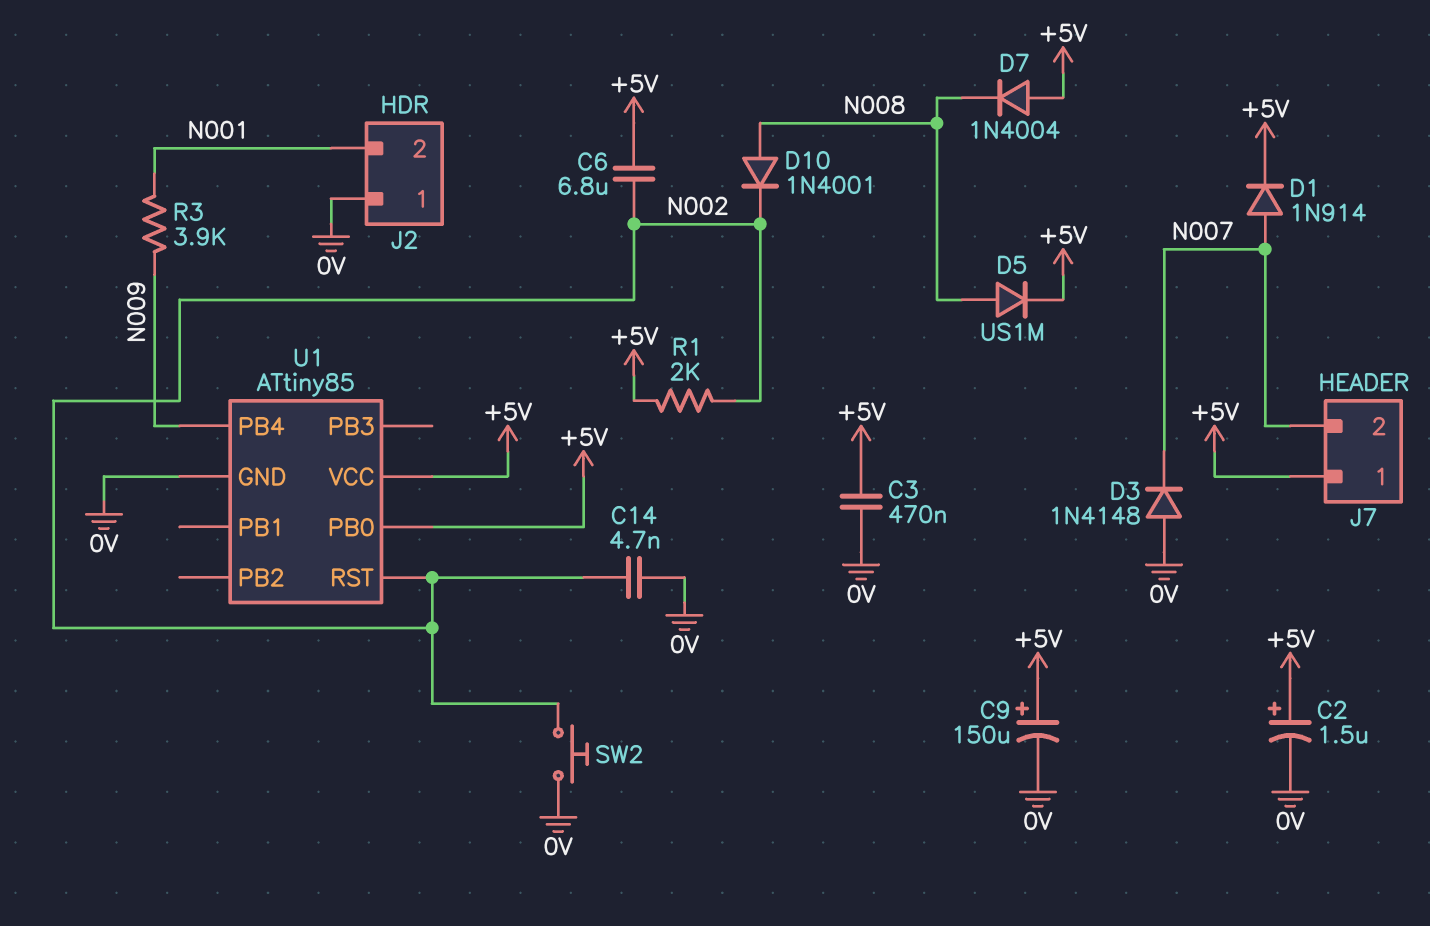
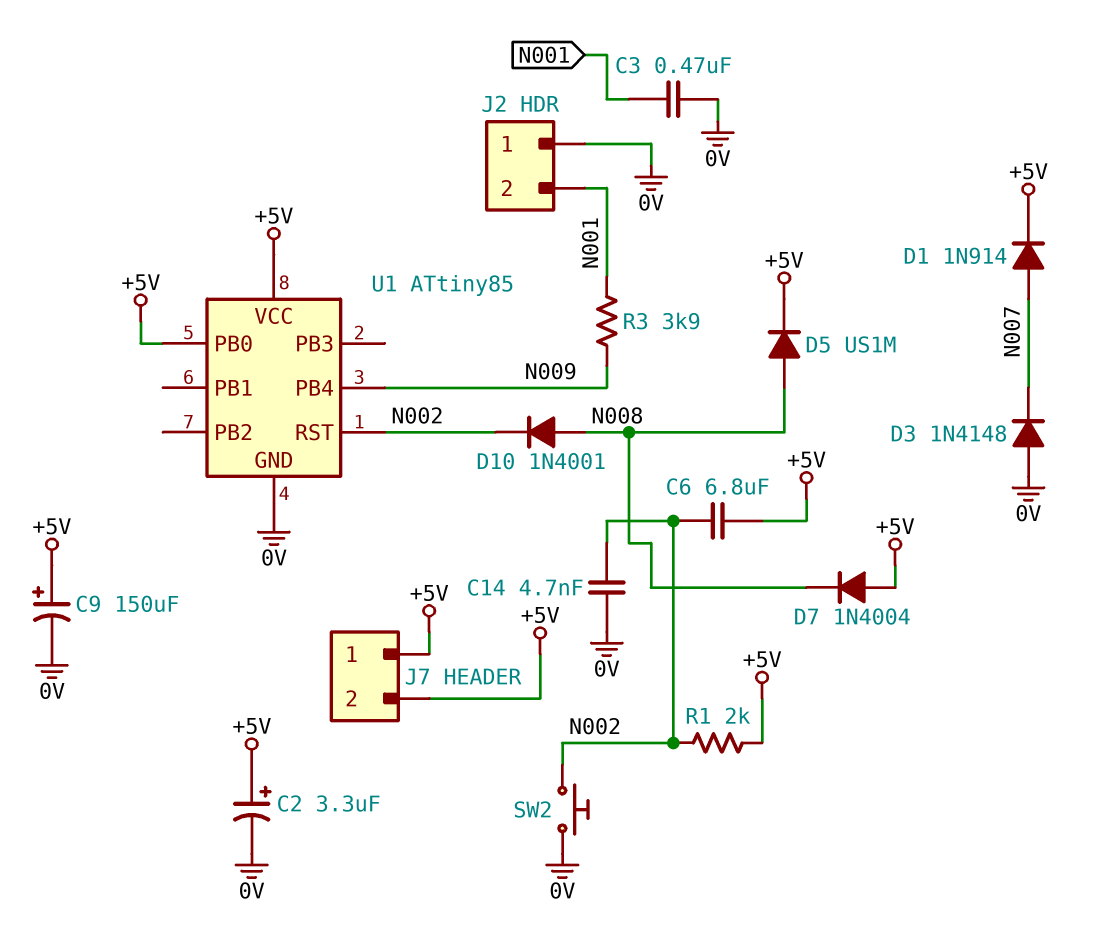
C2: 1.5uF (plus +5V, minus 0V) -> 3.3uF (plus +5V, minus 0V)
C3: 470nF (+5V, 0V) -> 470nF (0V, N001)
J7 pin 2: N007 -> +5V

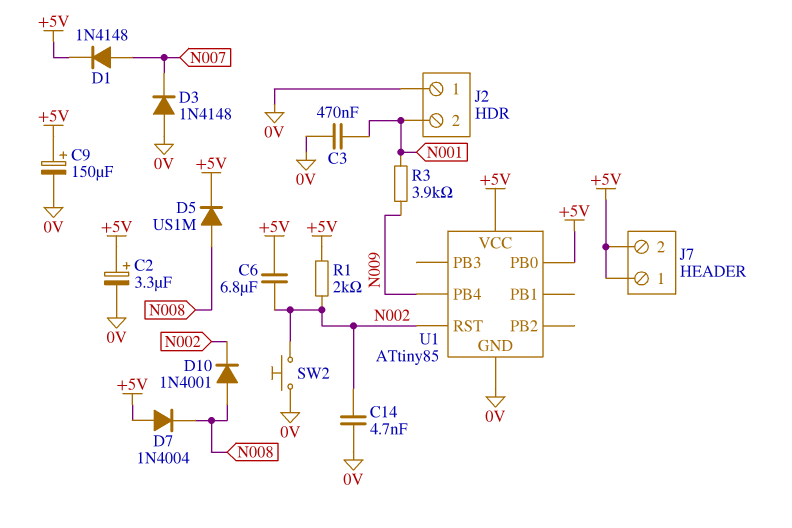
D1: diode 1N914 (A N007, K +5V) -> diode 1N4148 (A N007, K +5V)

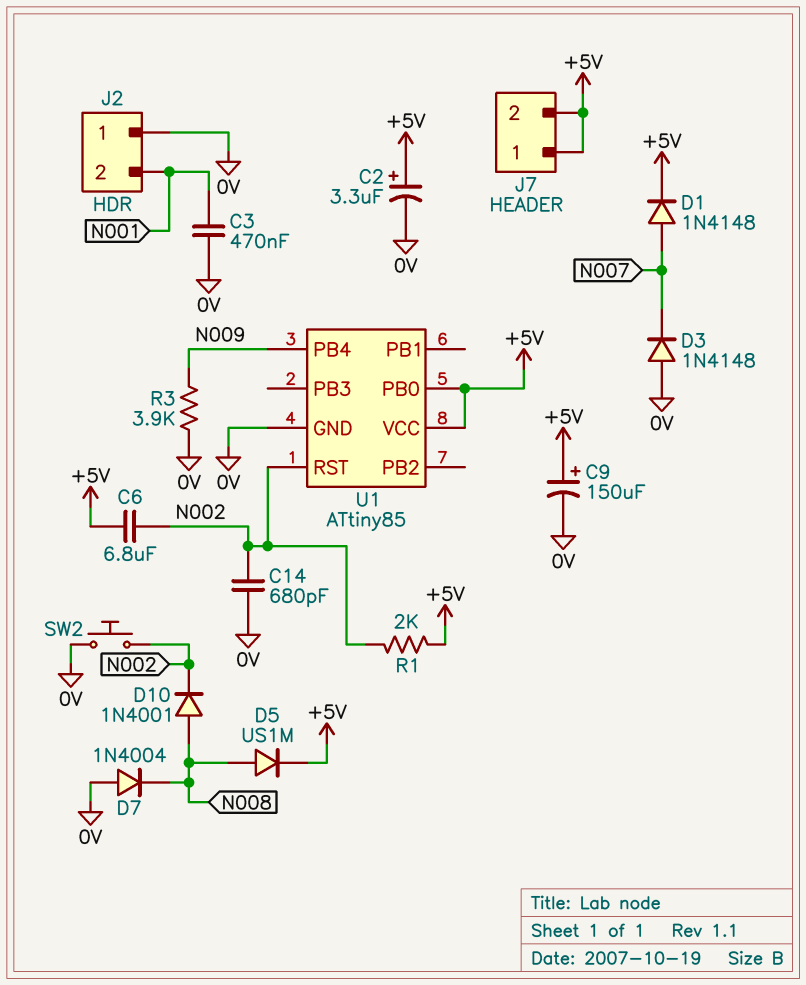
C14: 4.7nF (0V, N002) -> 680pF (0V, N002)
D7: diode 1N4004 (A +5V, K N008) -> diode 1N4004 (A 0V, K N008)
R3: 3.9k (N001, N009) -> 3.9k (0V, N009)

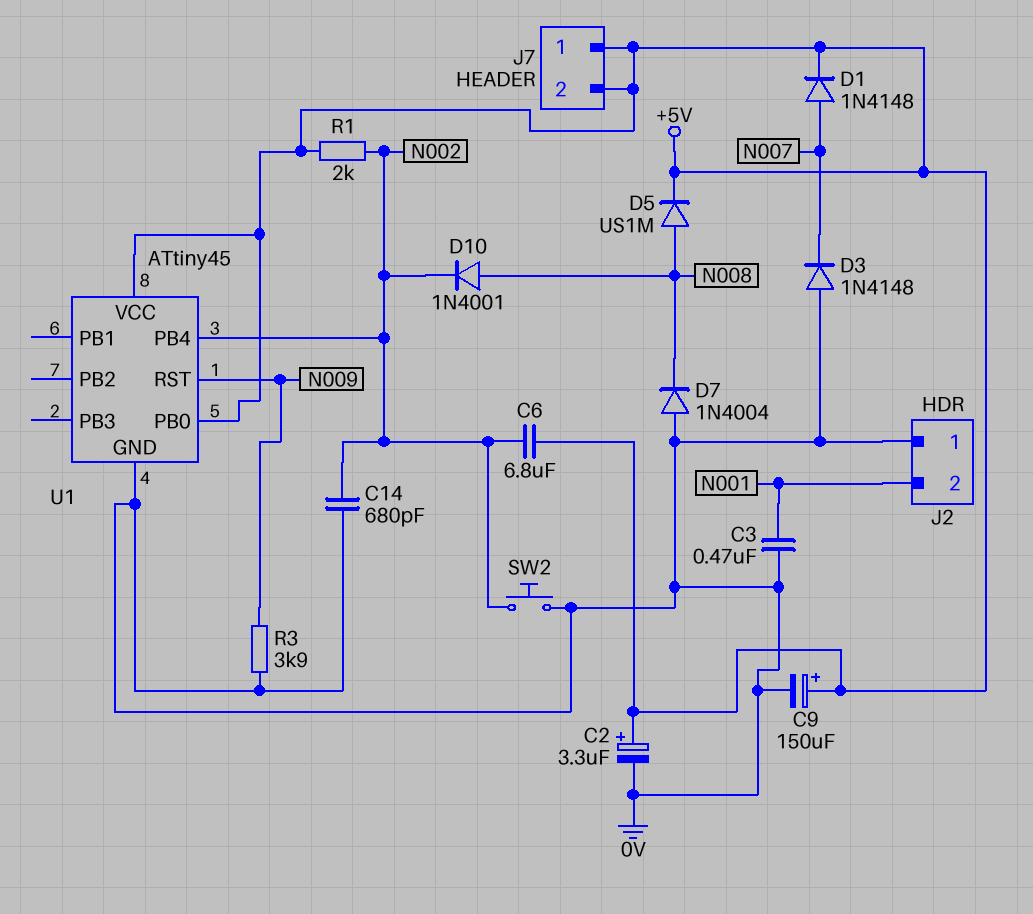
U1: ATtiny85 -> ATtiny45
U1 pin PB4: N009 -> N002
U1 pin RST: N002 -> N009

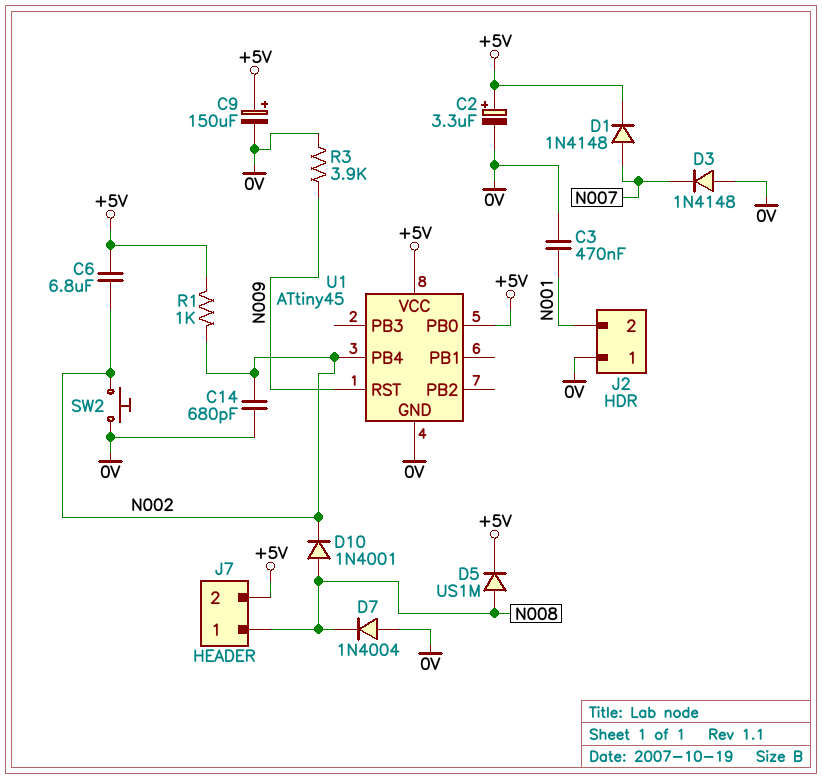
J7 pin 1: +5V -> N008
R1: 2k (+5V, N002) -> 1k (+5V, N002)

